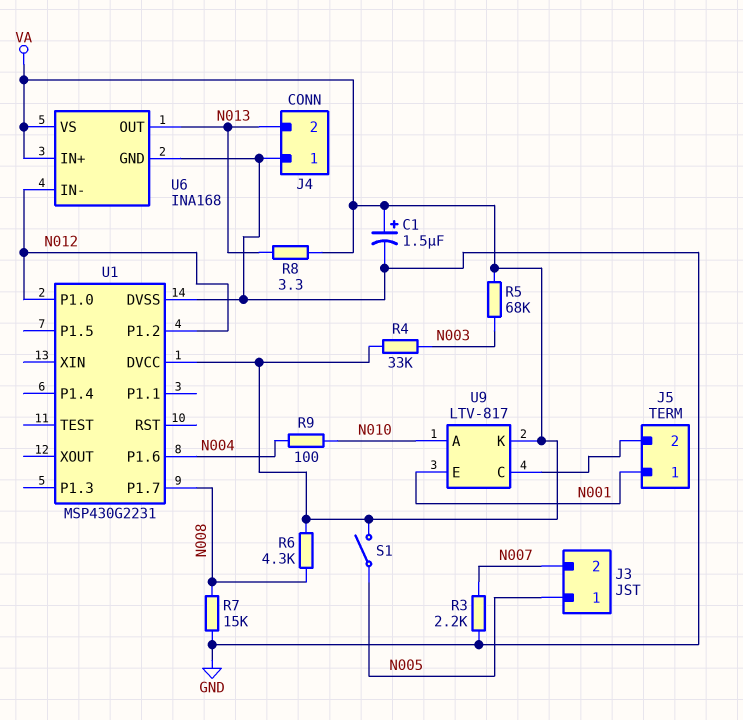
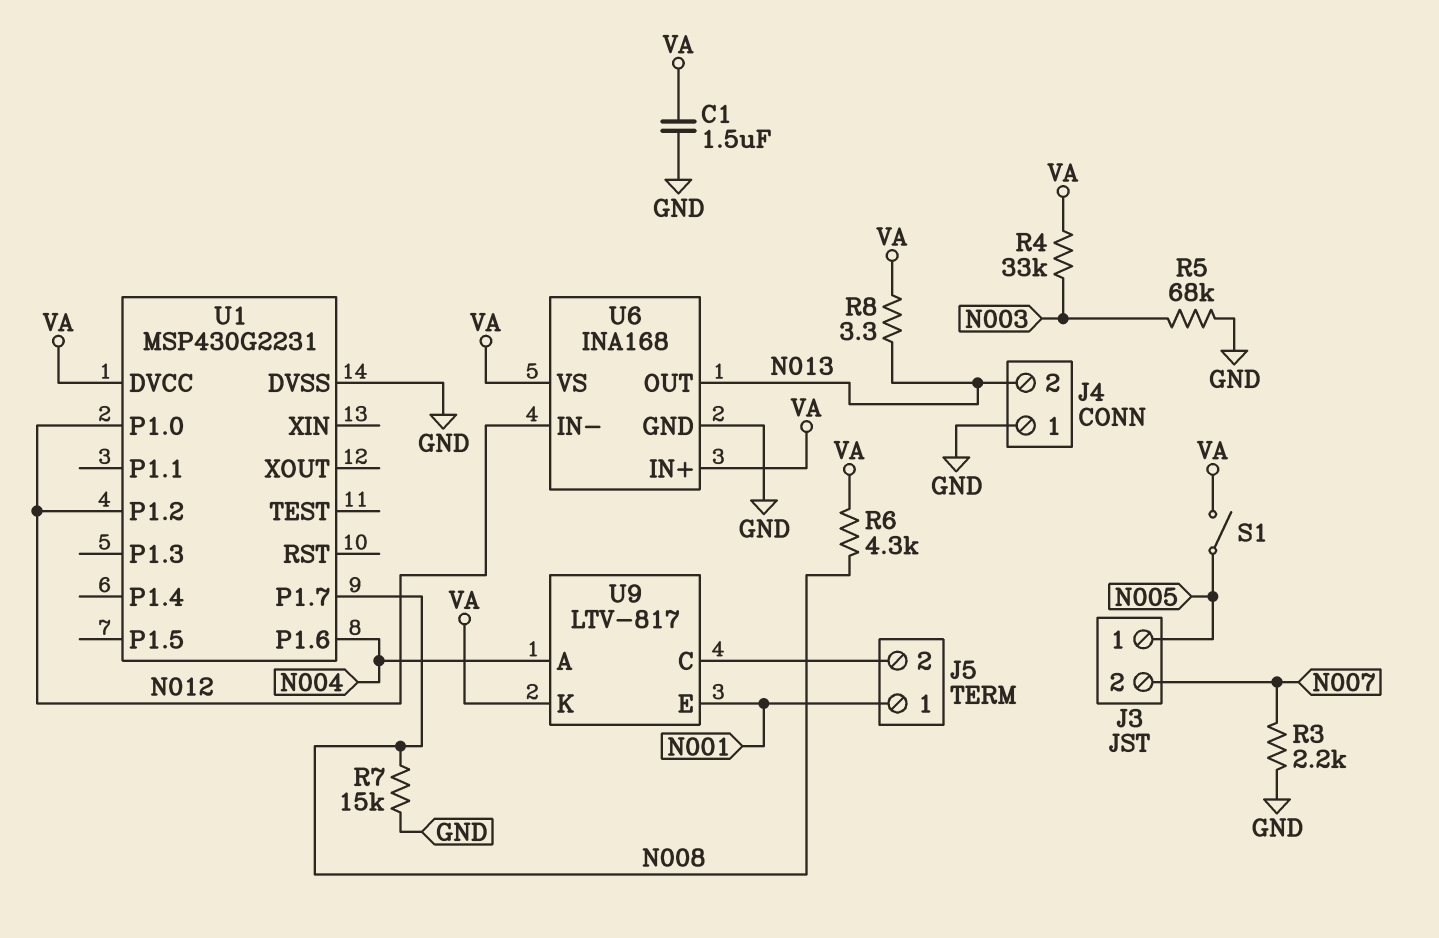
C1: 1.5uF (plus VA, minus GND) -> 1.5uF (GND, VA)
R5: 68k (N003, VA) -> 68k (GND, N003)
R9: 100 (N004, N010) -> none
U9 pin A: N010 -> N004

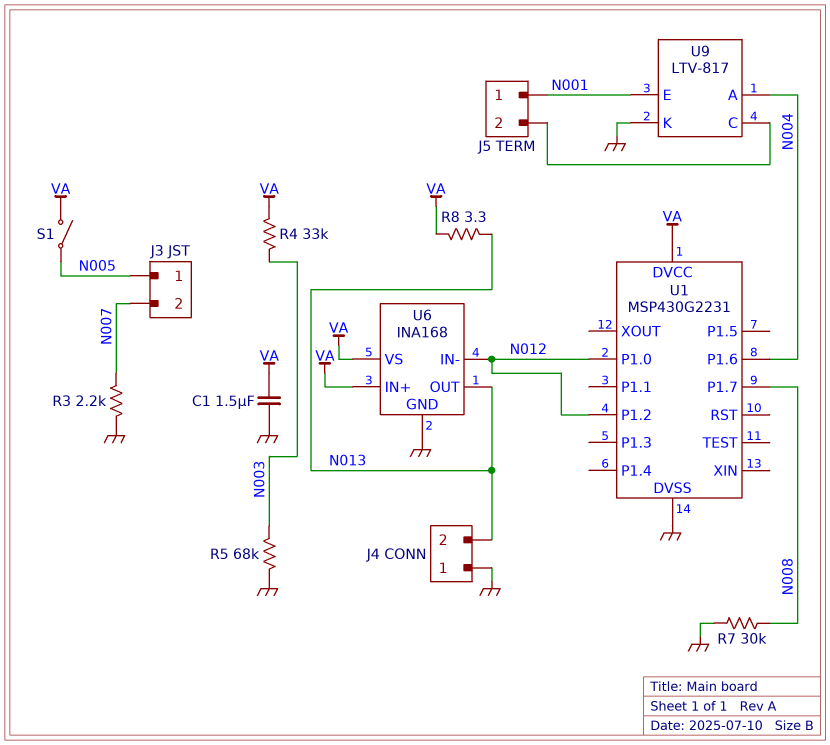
R6: 4.3k (N008, VA) -> none
R7: 15k (GND, N008) -> 30k (GND, N008)
U9 pin K: VA -> GND

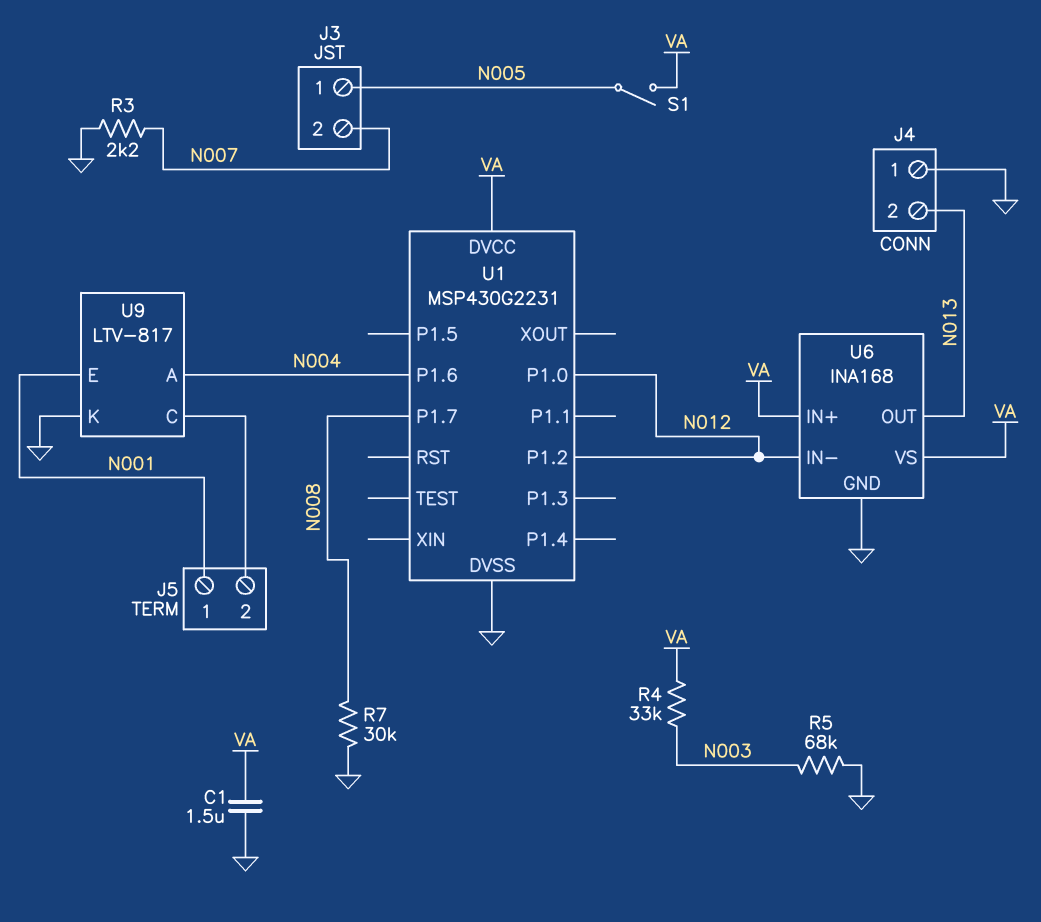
R8: 3.3 (N013, VA) -> none

